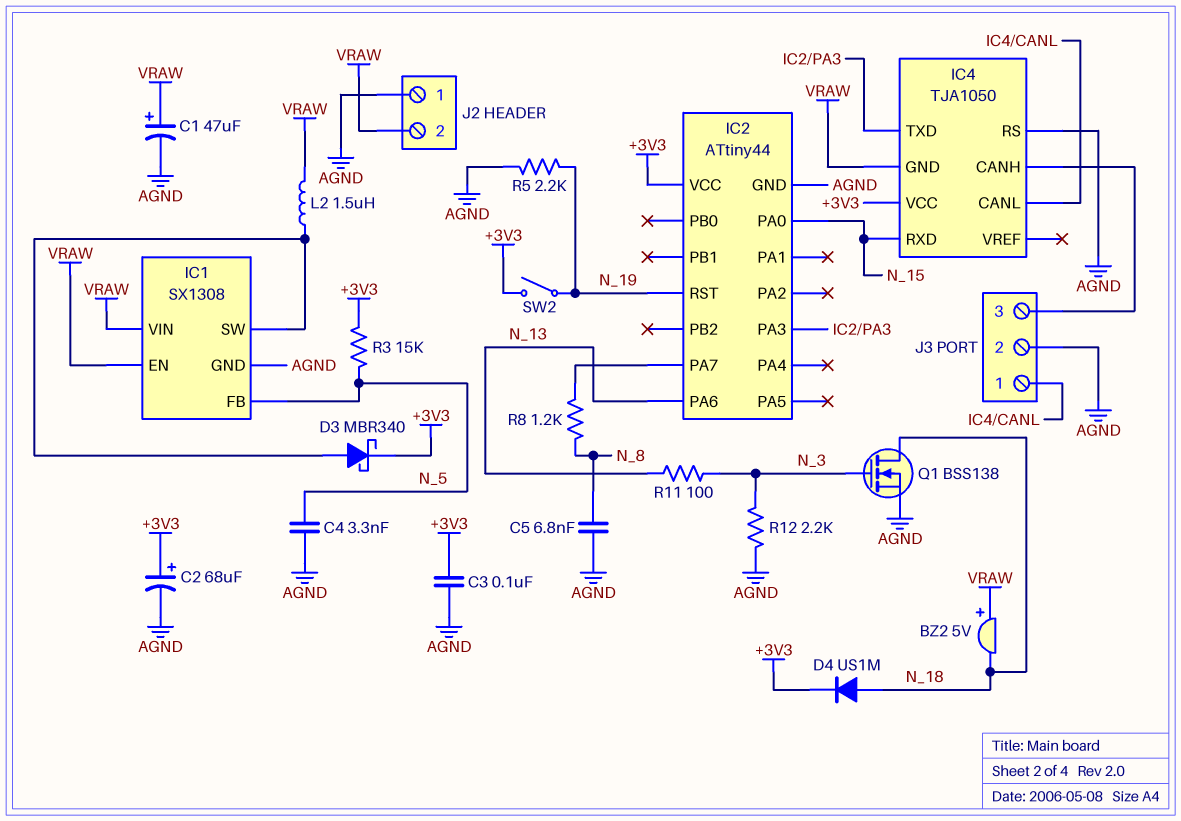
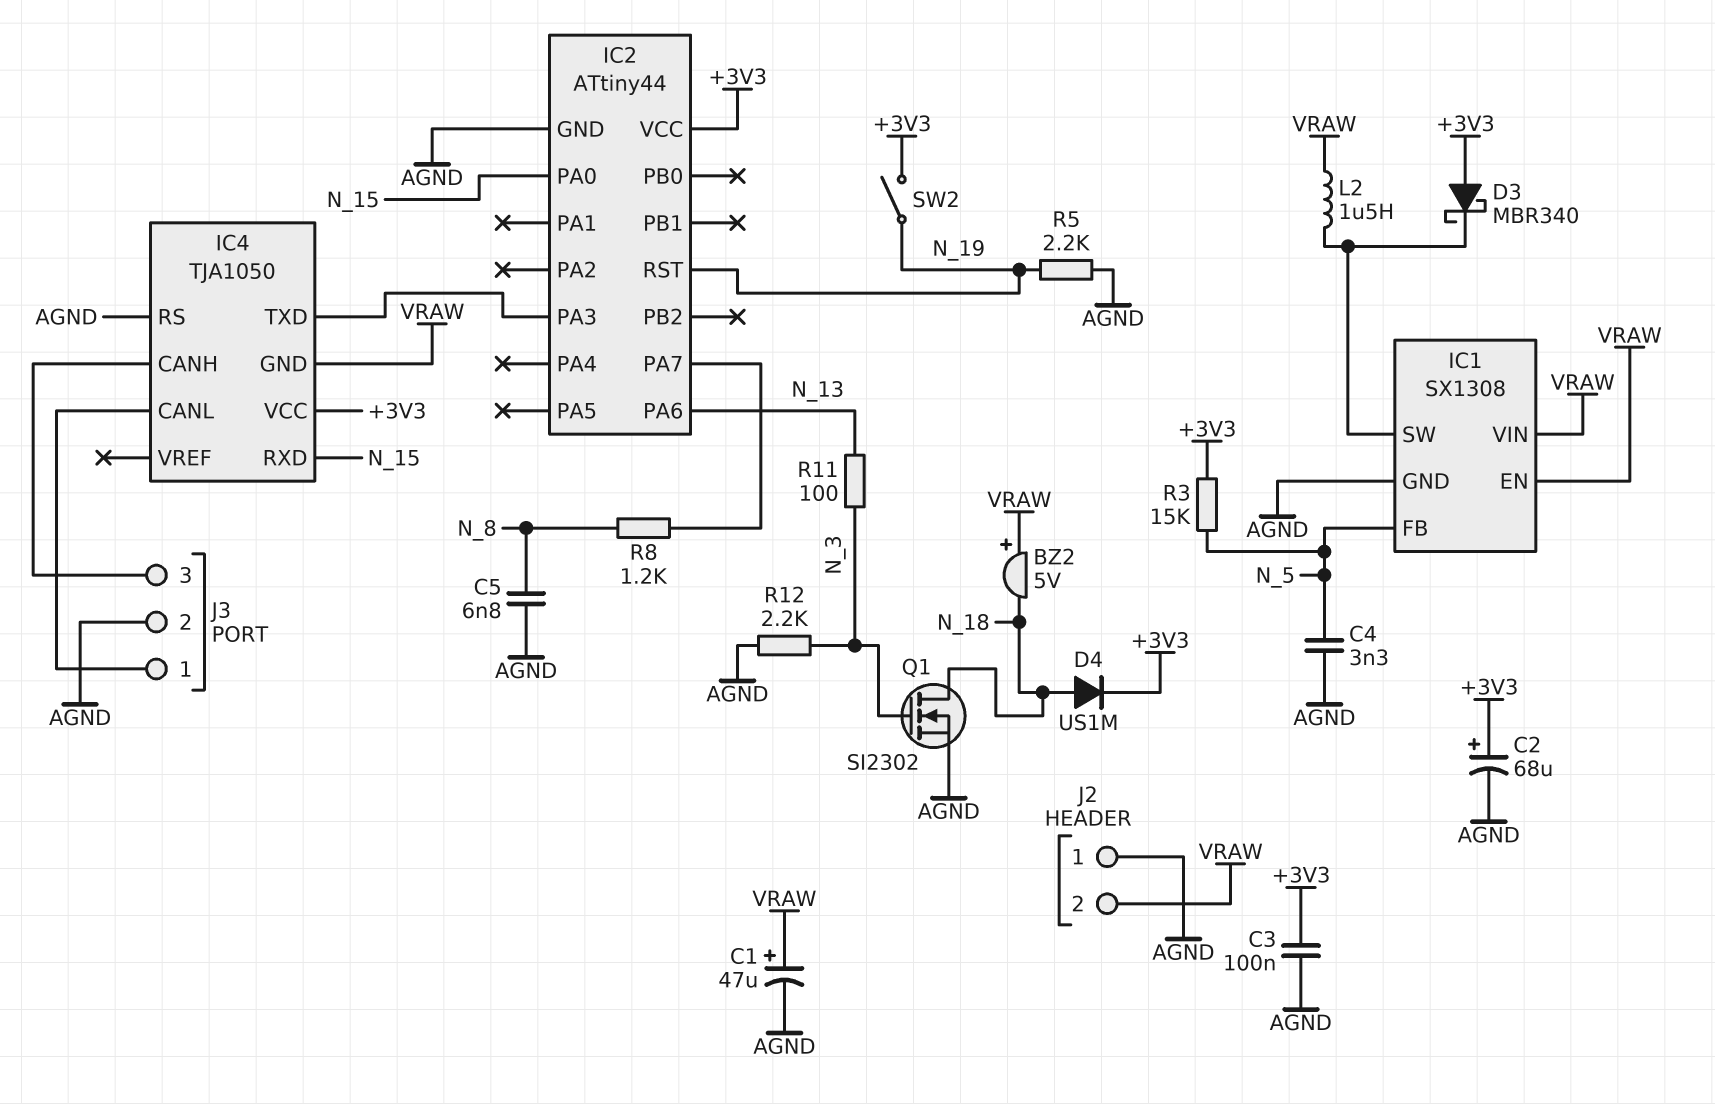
D3: schottky MBR340 (A IC1/SW, K +3V3) -> schottky MBR340 (A +3V3, K IC1/SW)
Q1: NMOS BSS138 (G N_3, D N_18, S AGND) -> NMOS SI2302 (G N_3, D N_18, S AGND)

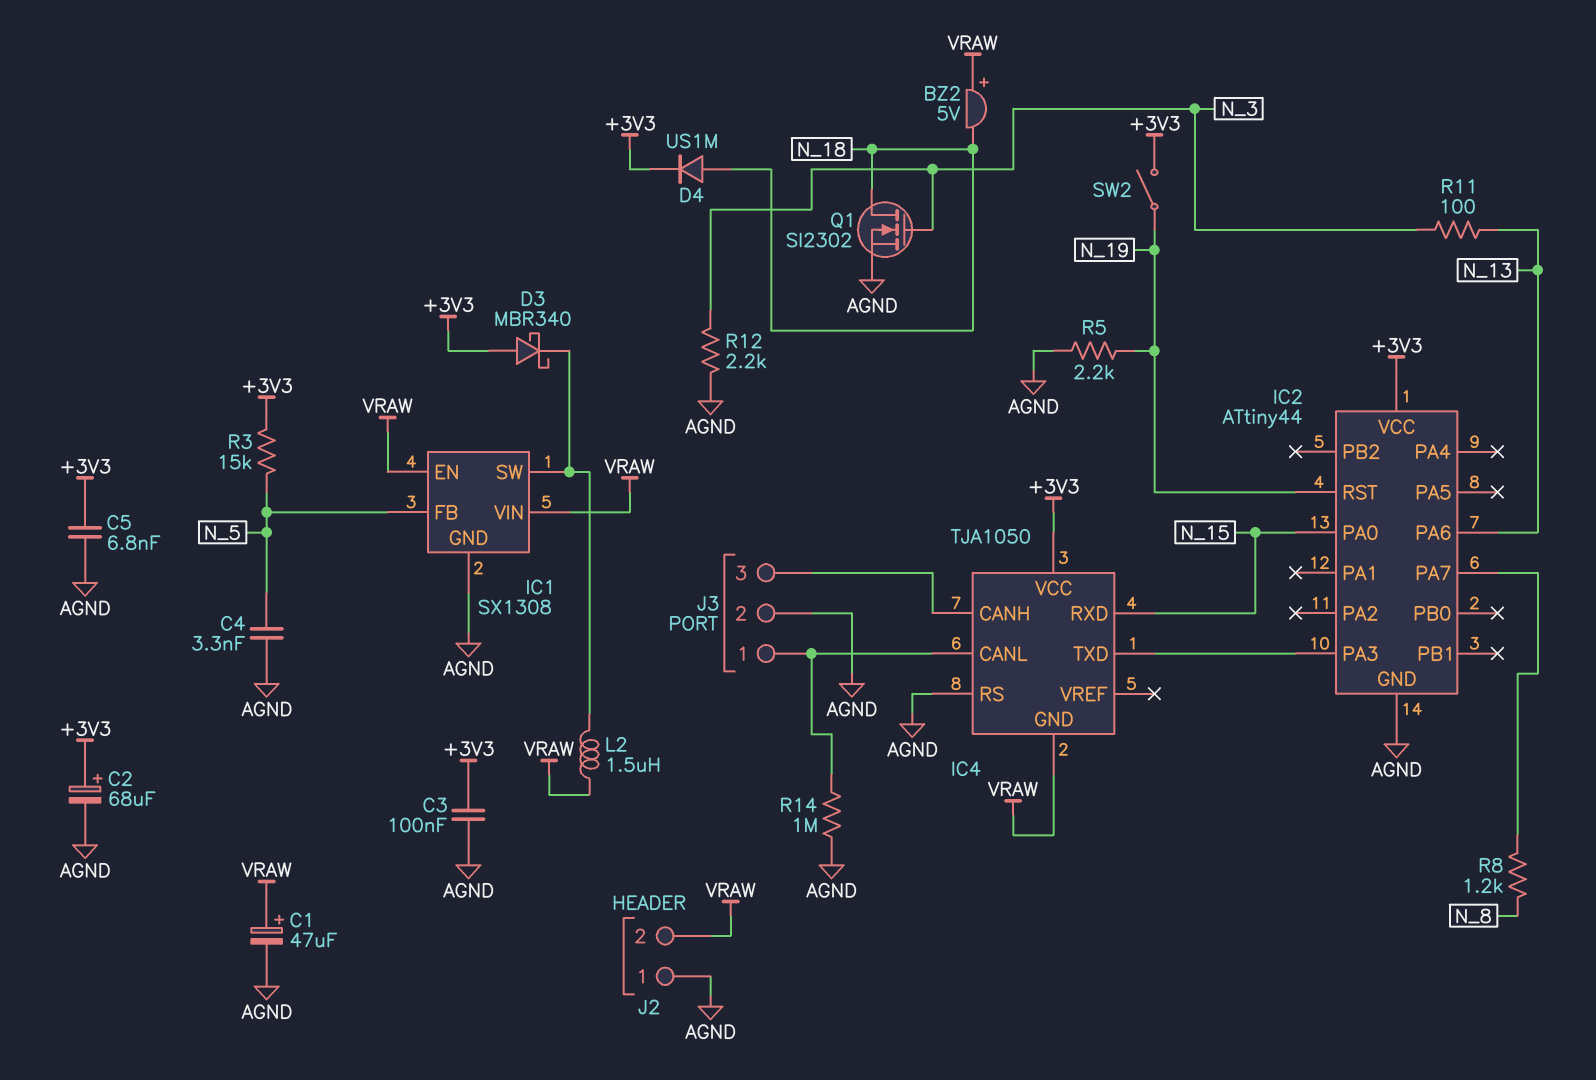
C5: 6.8nF (AGND, N_8) -> 6.8nF (+3V3, AGND)
R14: none -> 1M (AGND, IC4/CANL)

